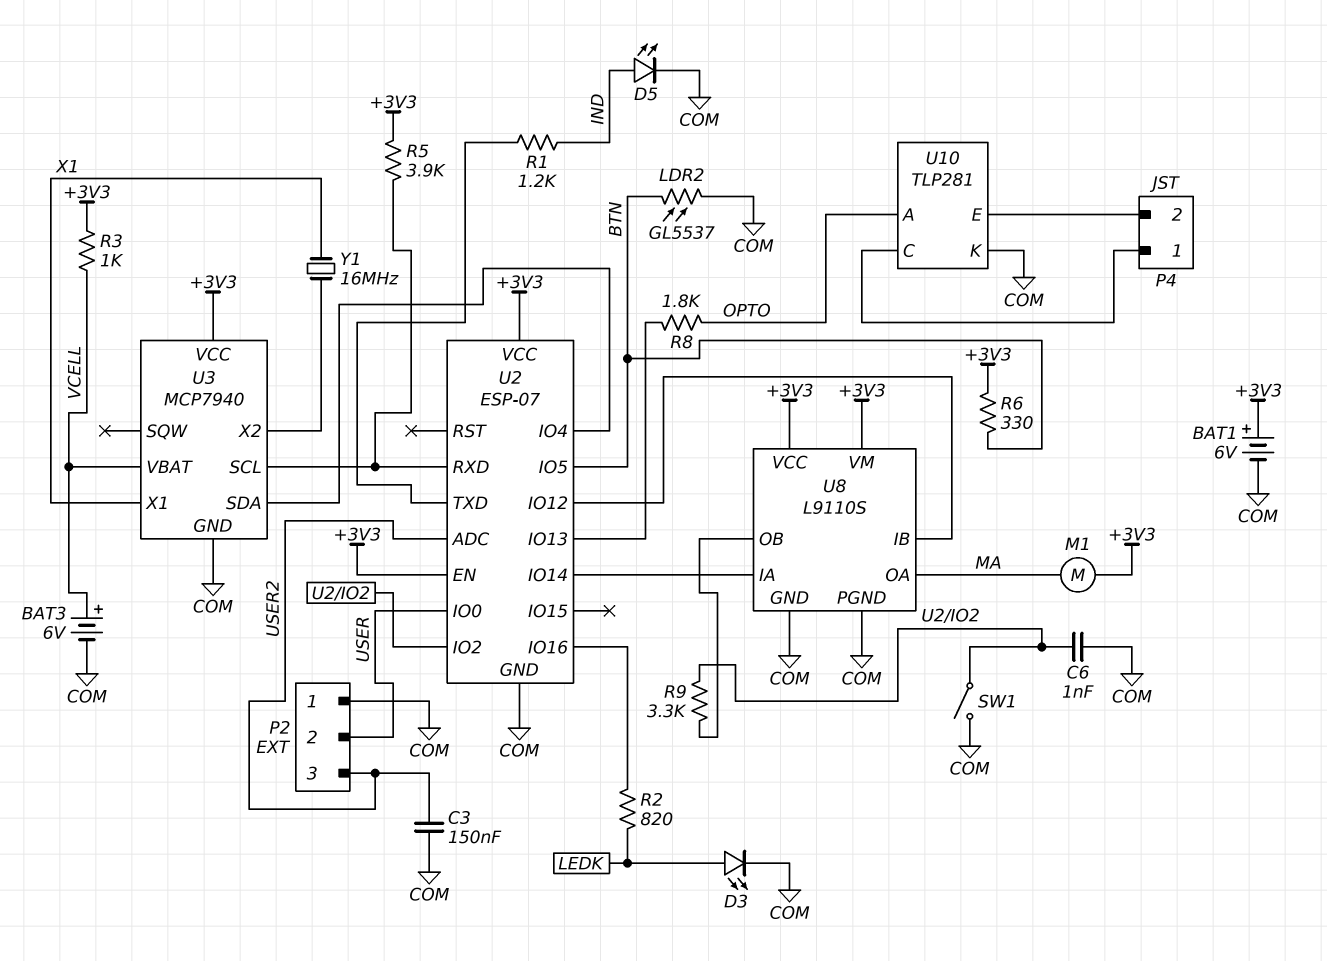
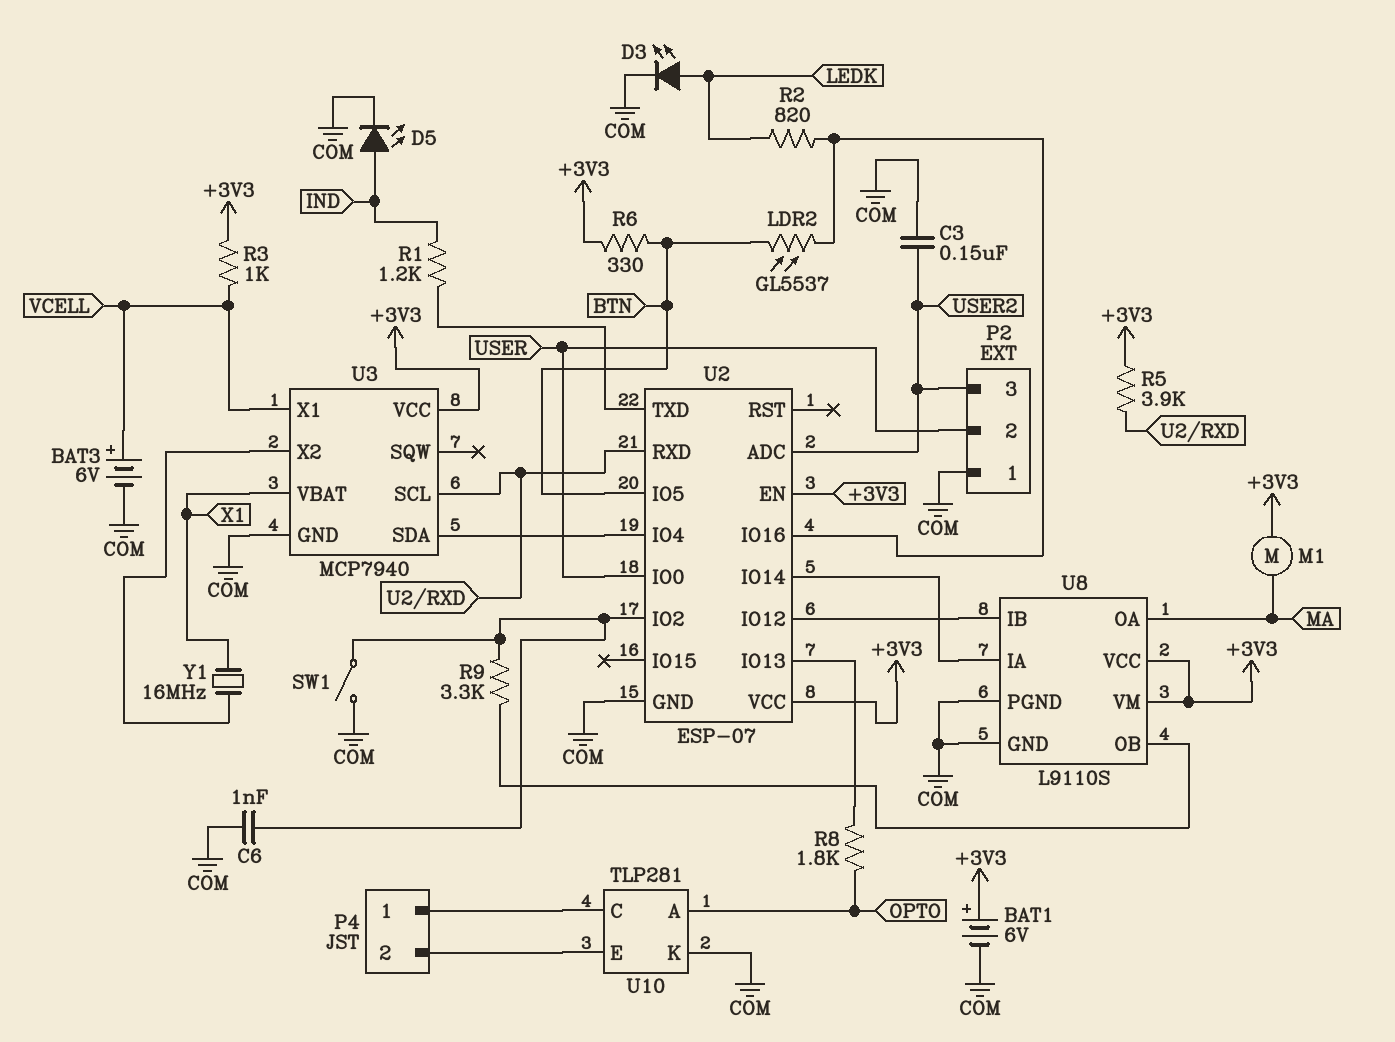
LDR2: GL5537 (BTN, COM) -> GL5537 (BTN, U2/IO16)
U3 pin VBAT: VCELL -> X1
U3 pin X1: X1 -> VCELL

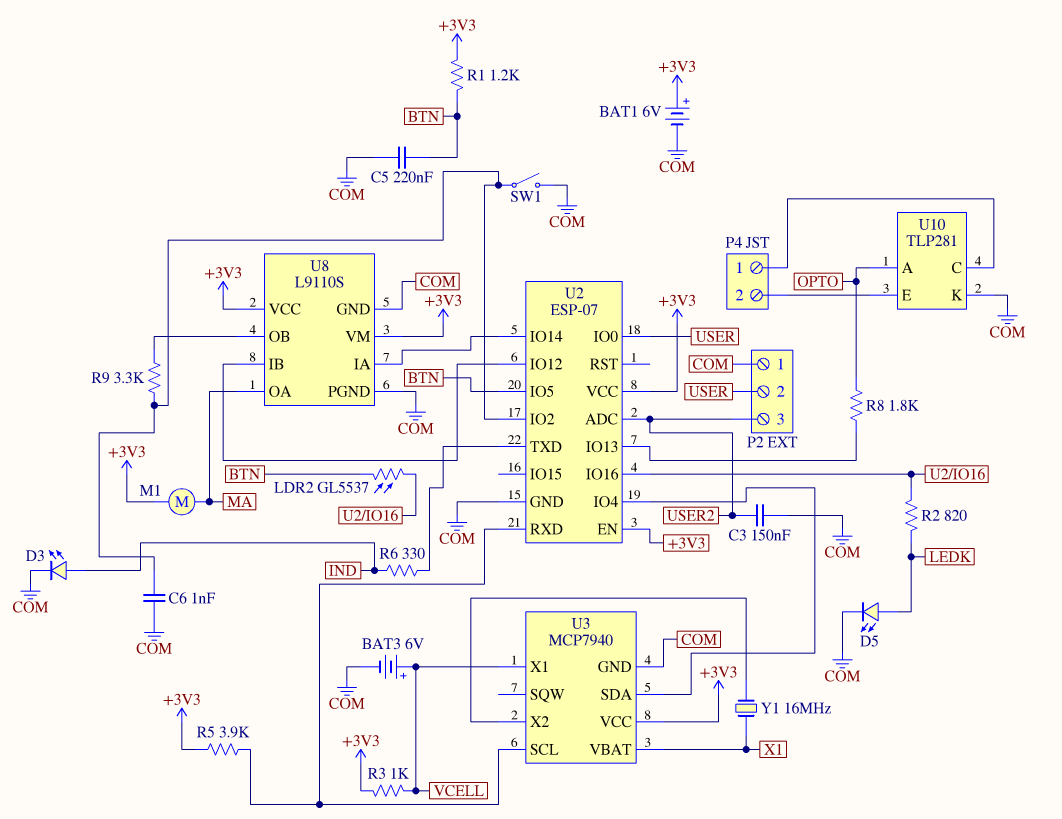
C5: none -> 220nF (BTN, COM)
D3: LED (A LEDK, K COM) -> LED (A IND, K COM)
D5: LED (A IND, K COM) -> LED (A LEDK, K COM)
R1: 1.2k (IND, U2/TXD) -> 1.2k (+3V3, BTN)
R6: 330 (+3V3, BTN) -> 330 (IND, U2/TXD)

